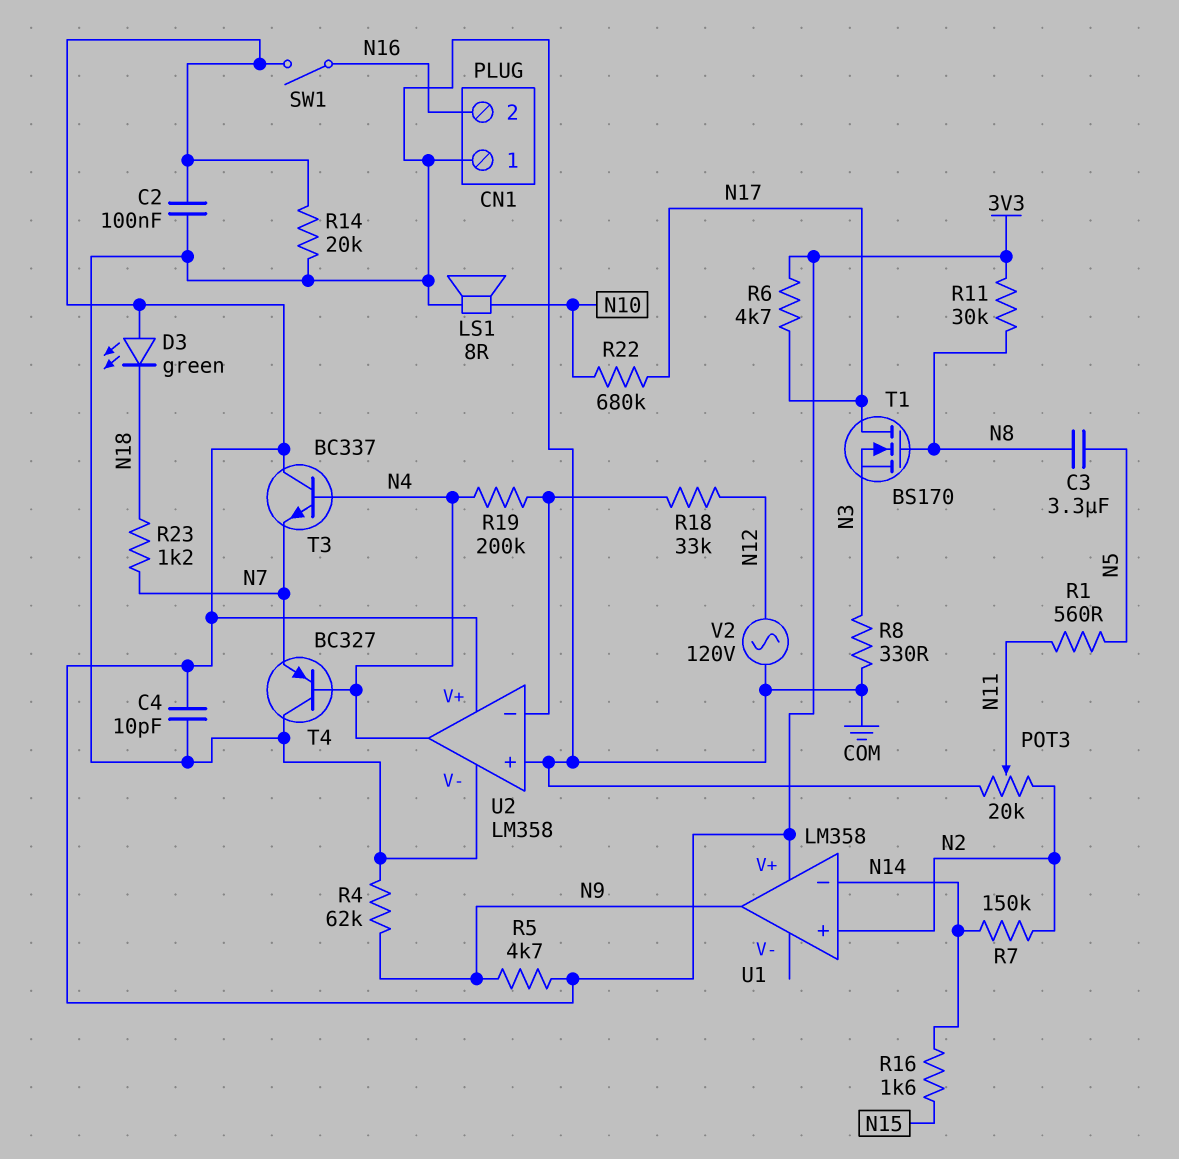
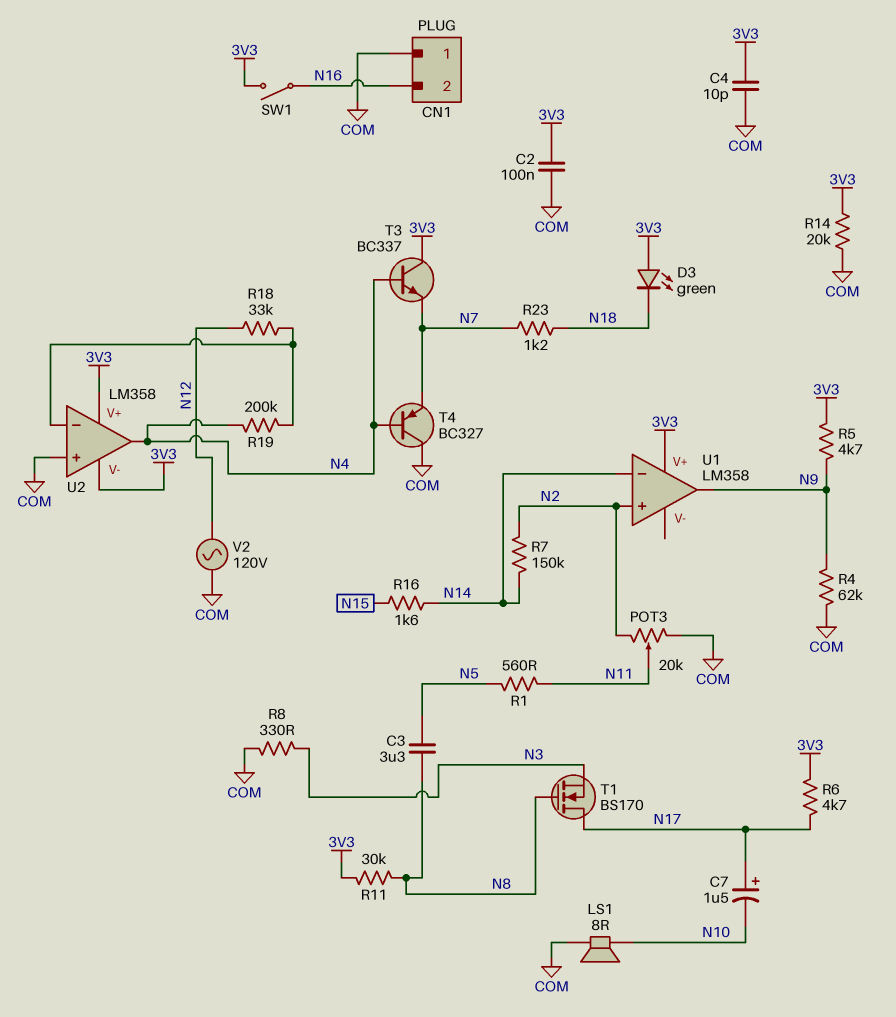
C7: none -> 1.5uF (plus N17, minus N10)
R22: 680k (N10, N17) -> none
U2 pin V-: COM -> 3V3

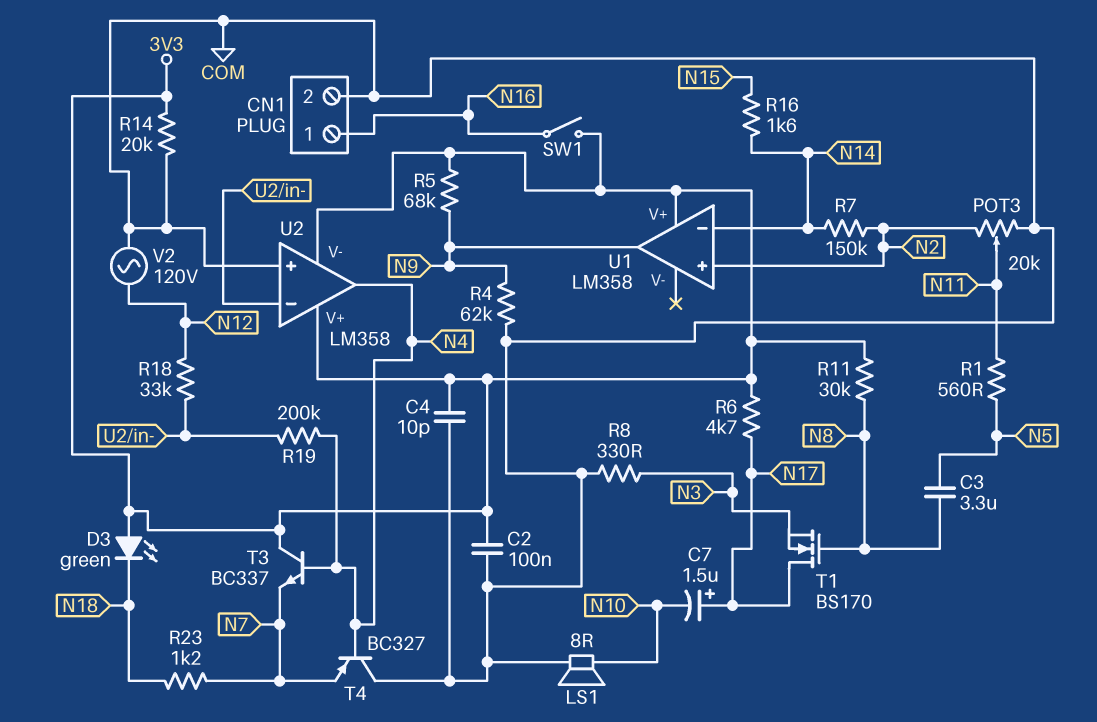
CN1 pin 1: COM -> N16
CN1 pin 2: N16 -> COM
R5: 4.7k (3V3, N9) -> 68k (3V3, N9)

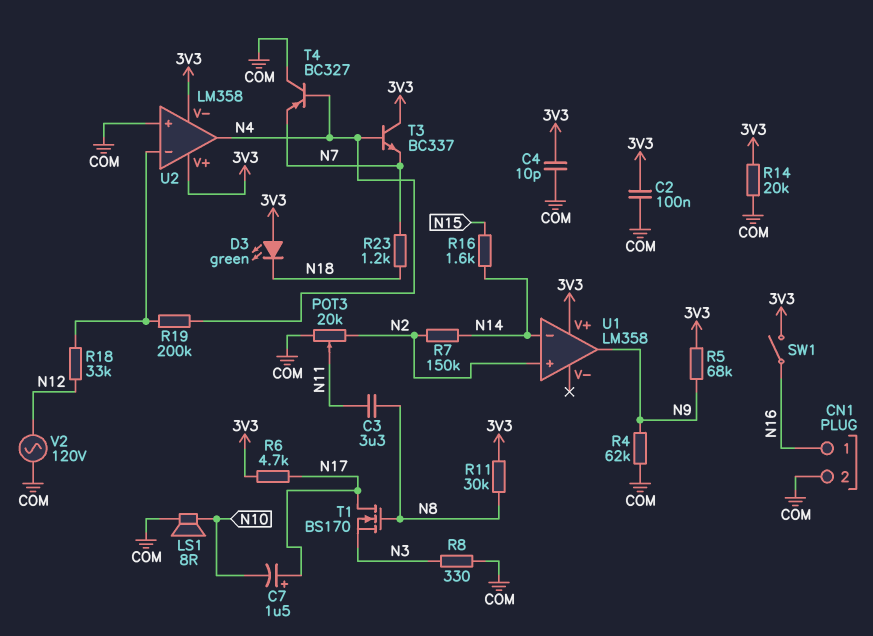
C3: 3.3uF (N5, N8) -> 3.3uF (N8, N11)
R1: 560 (N5, N11) -> none

